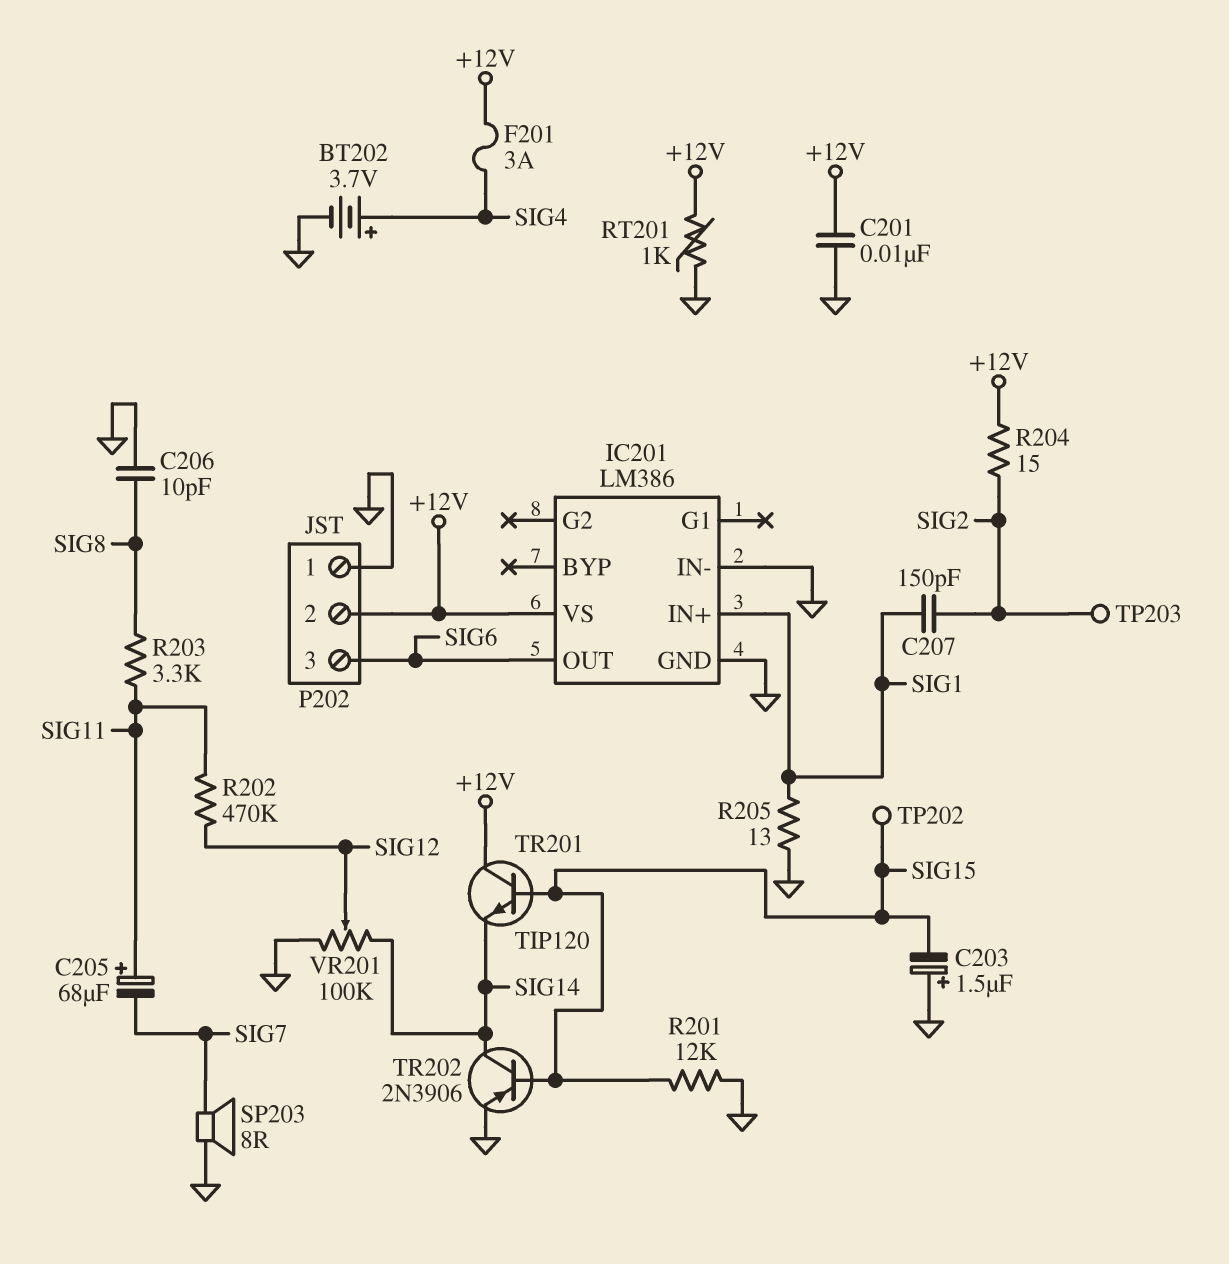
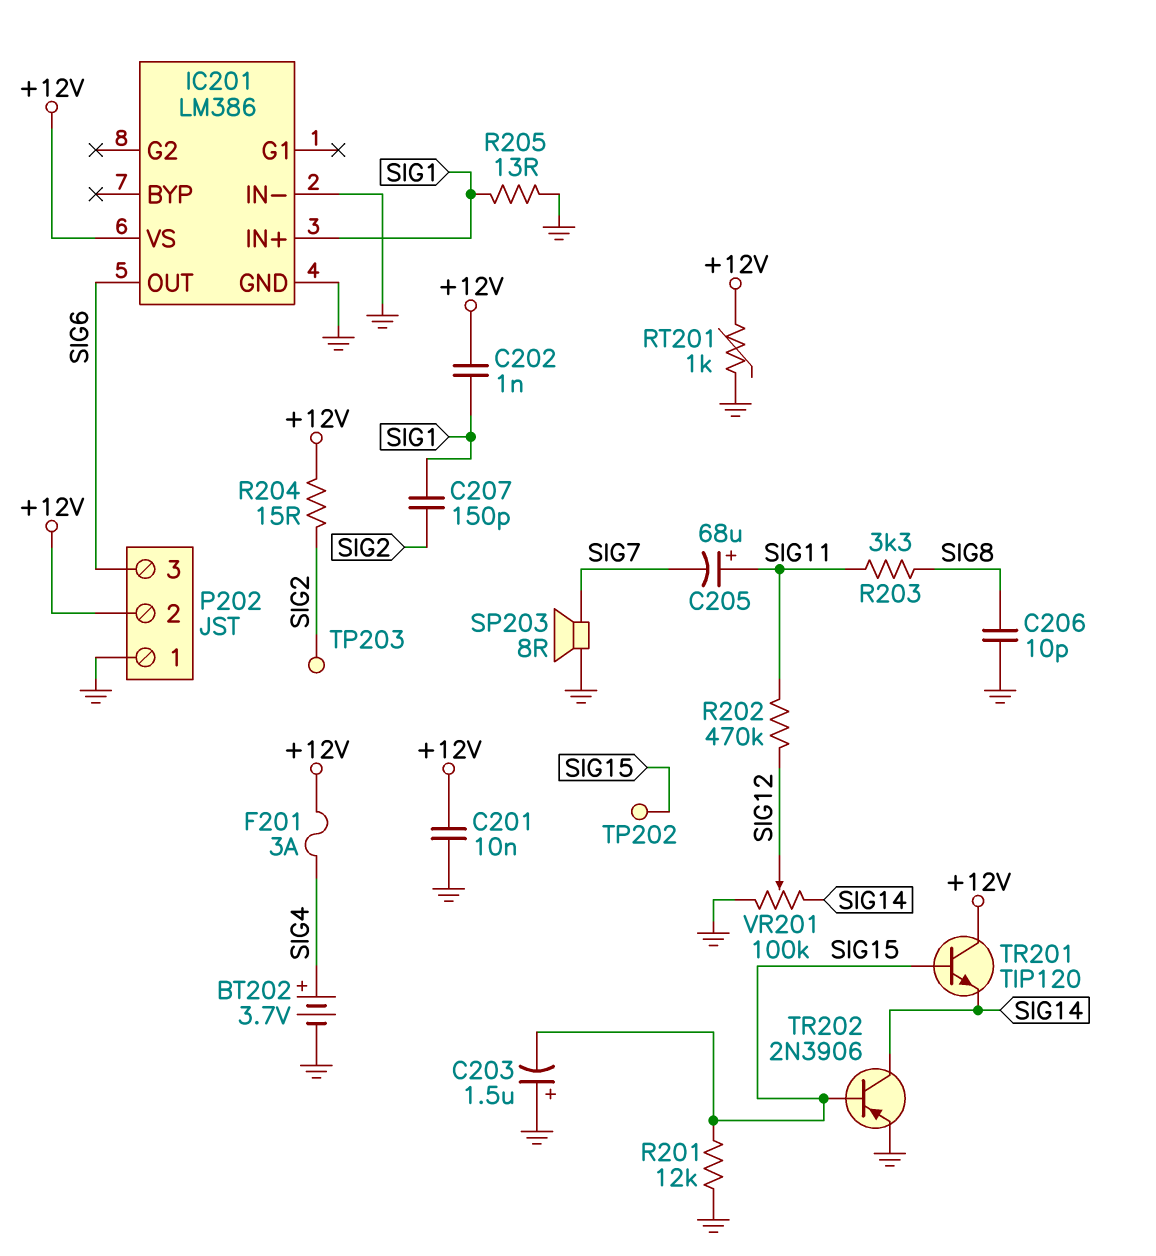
C202: none -> 1nF (+12V, SIG1)

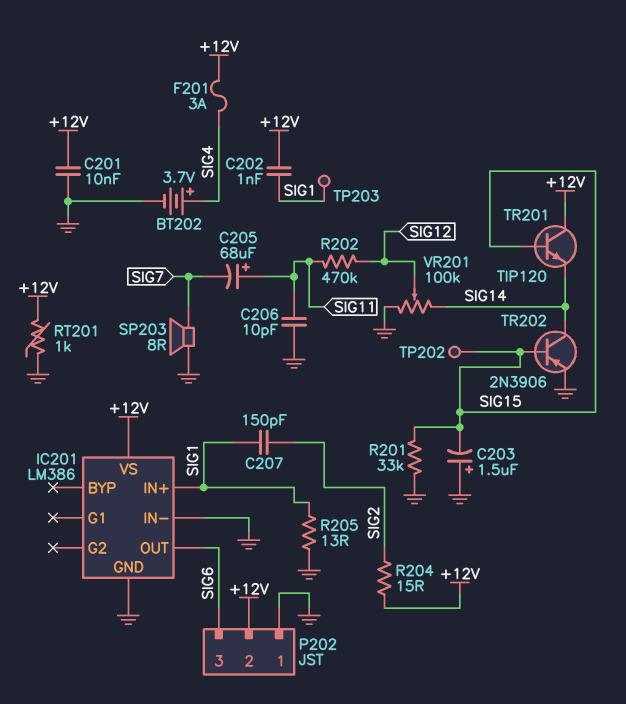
C206: 10pF (GND, SIG8) -> 10pF (GND, SIG11)
R201: 12k (GND, SIG15) -> 33k (GND, SIG15)
R203: 3.3k (SIG8, SIG11) -> none
TP203: test point (SIG2) -> test point (SIG1)

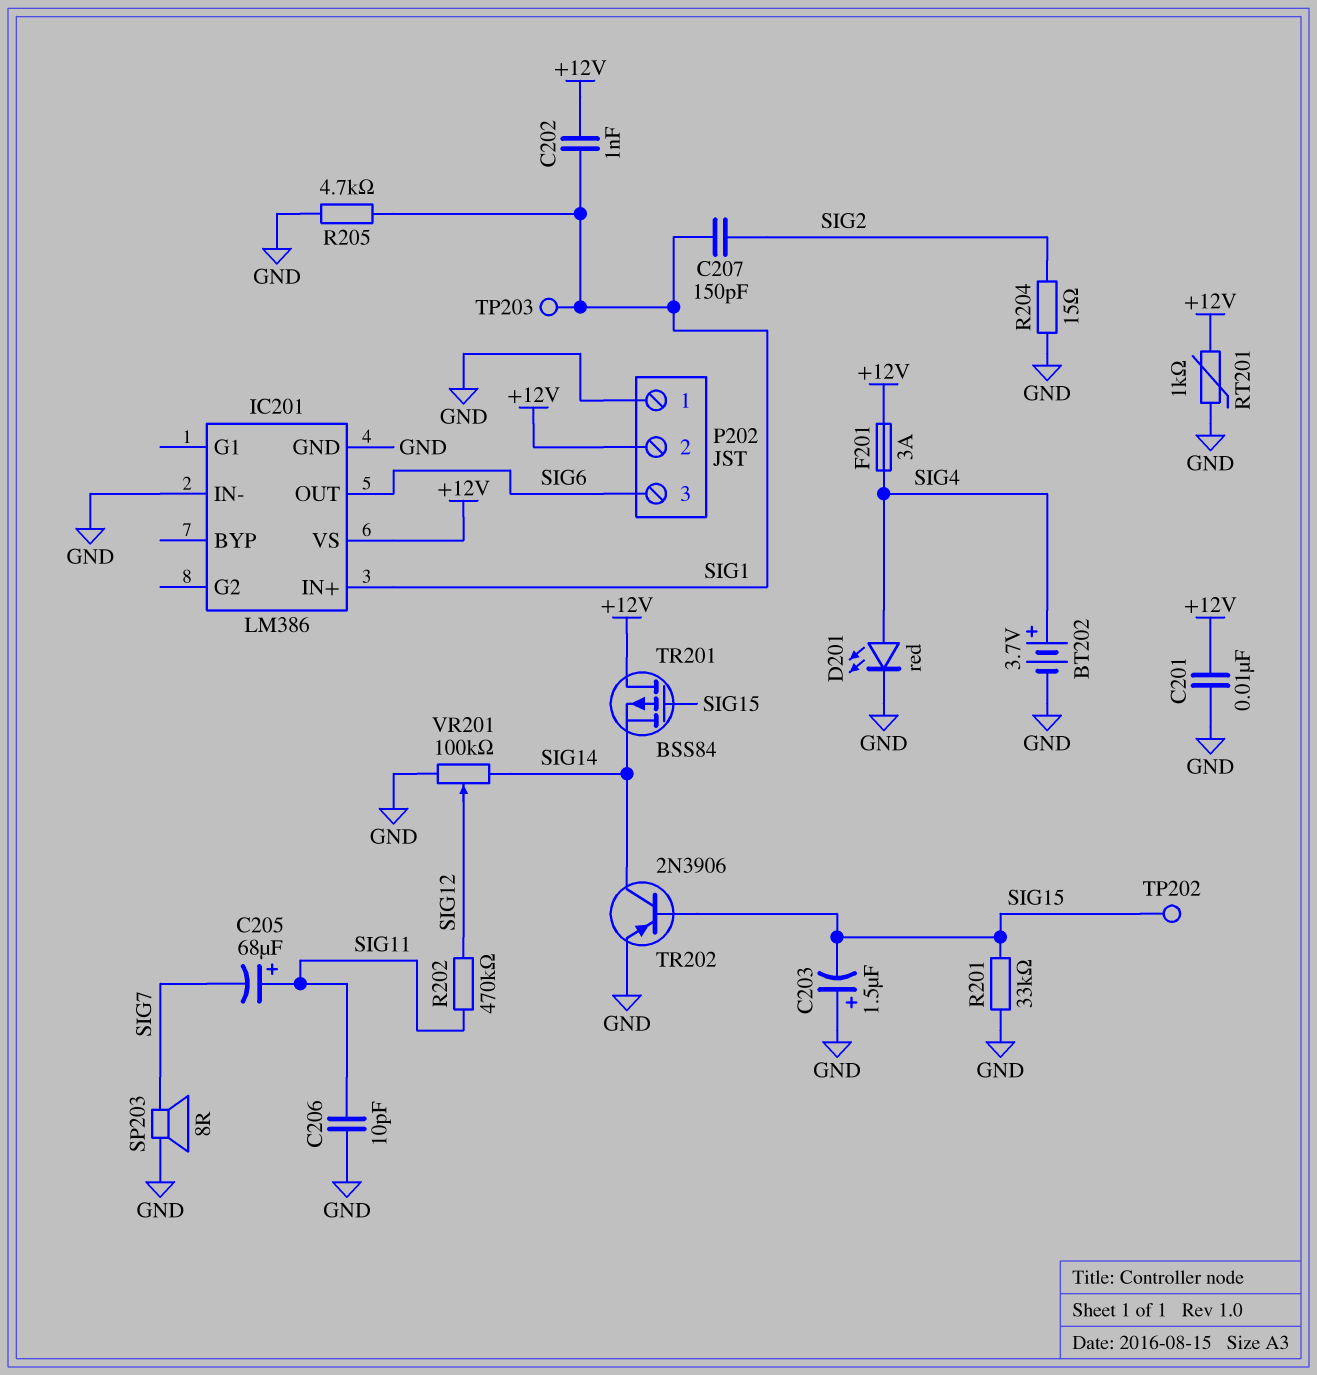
D201: none -> LED red (A SIG4, K GND)
R204: 15 (+12V, SIG2) -> 15 (GND, SIG2)
R205: 13 (GND, SIG1) -> 4.7k (GND, SIG1)
TR201: NPN TIP120 (B SIG15, C +12V, E SIG14) -> PMOS BSS84 (G SIG15, D +12V, S SIG14)

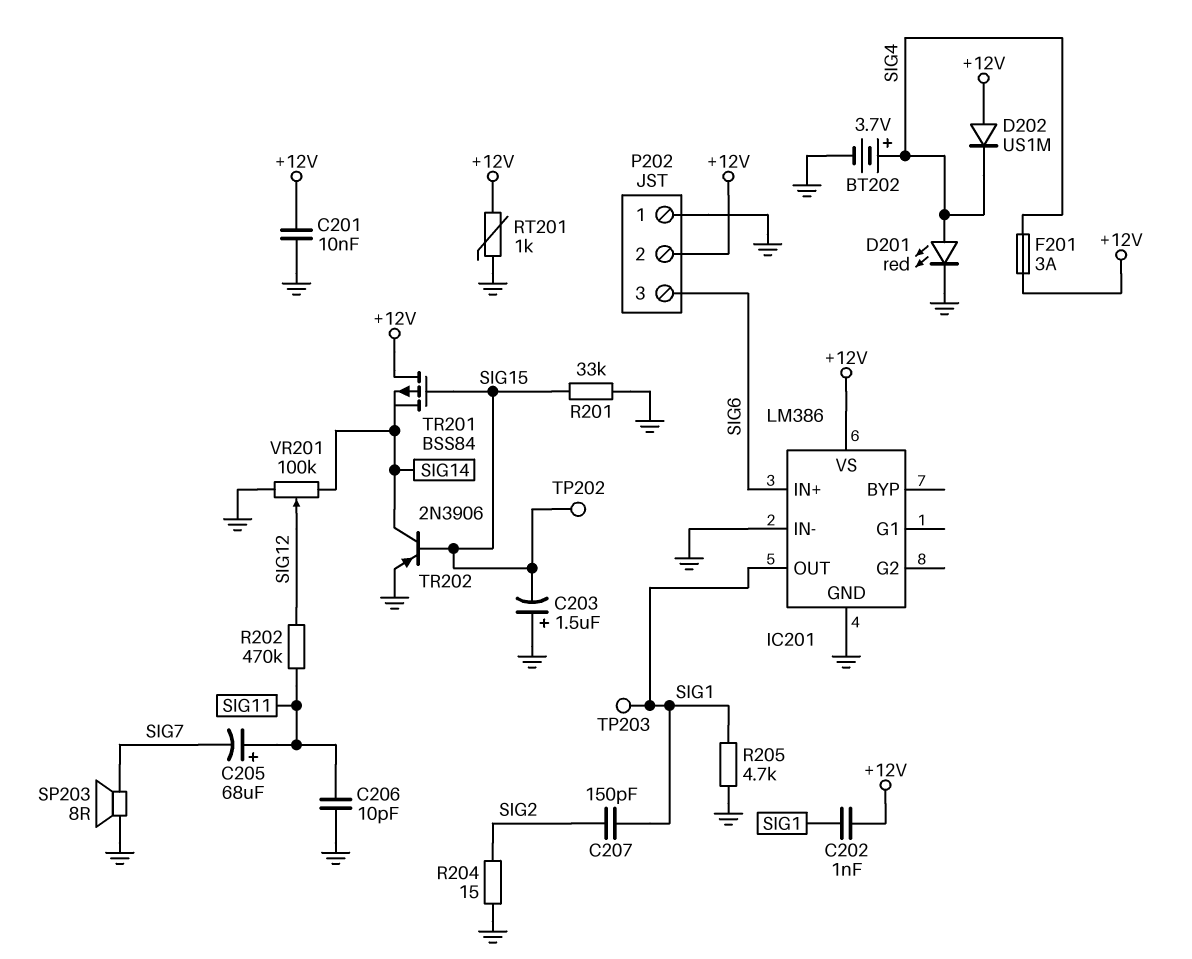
D202: none -> diode US1M (A +12V, K SIG4)
IC201 pin IN+: SIG1 -> SIG6
IC201 pin OUT: SIG6 -> SIG1

